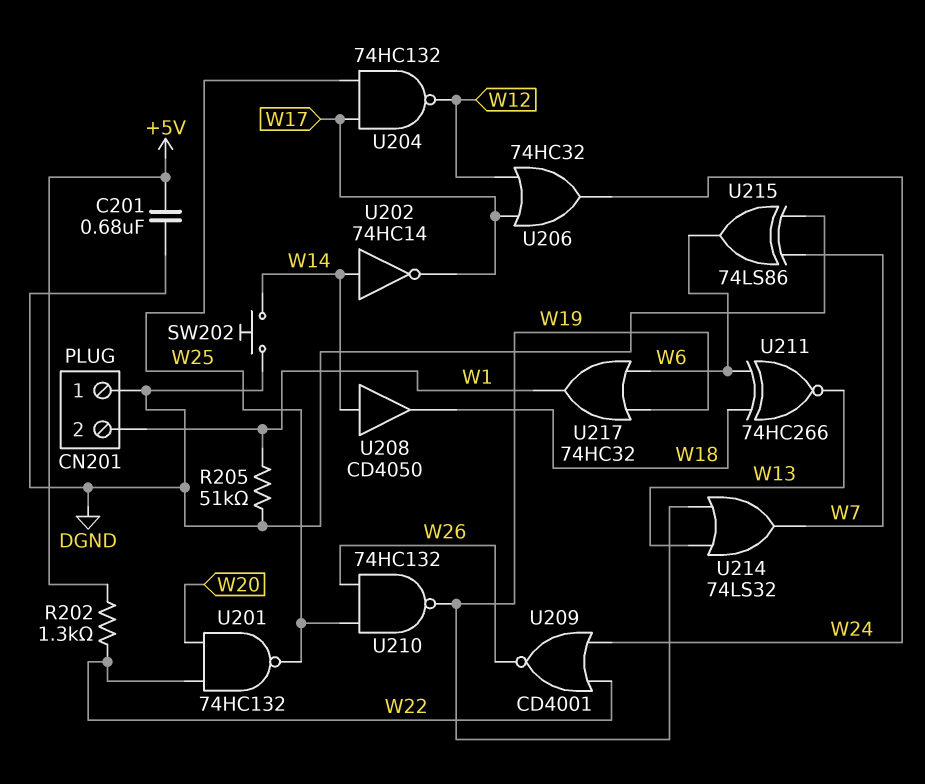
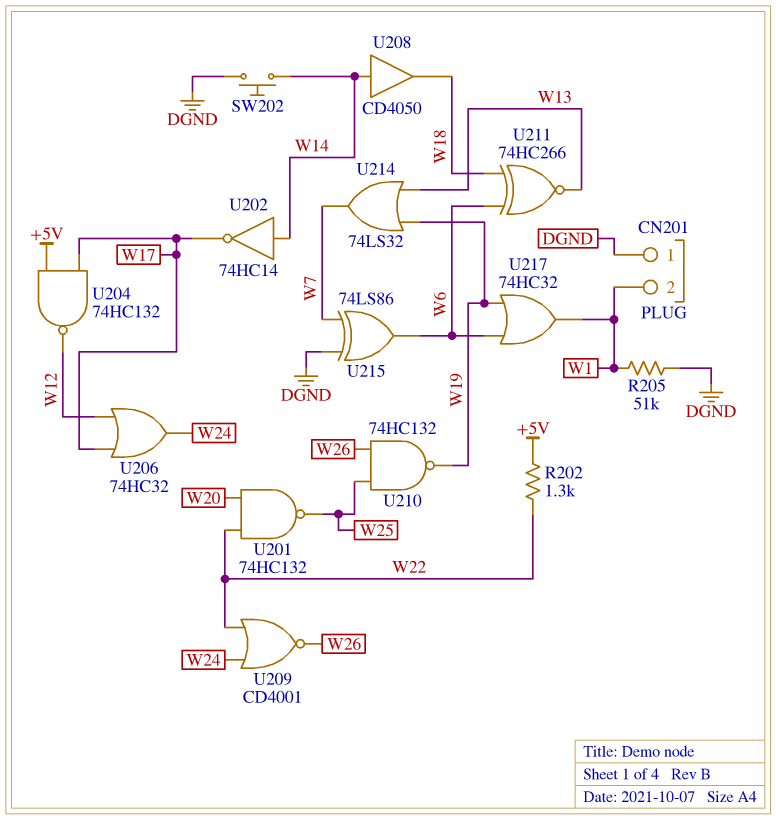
C201: 680nF (+5V, DGND) -> none
U204: NAND 74HC132 (in W17, in W25, out W12) -> NAND 74HC132 (in +5V, in W17, out W12)

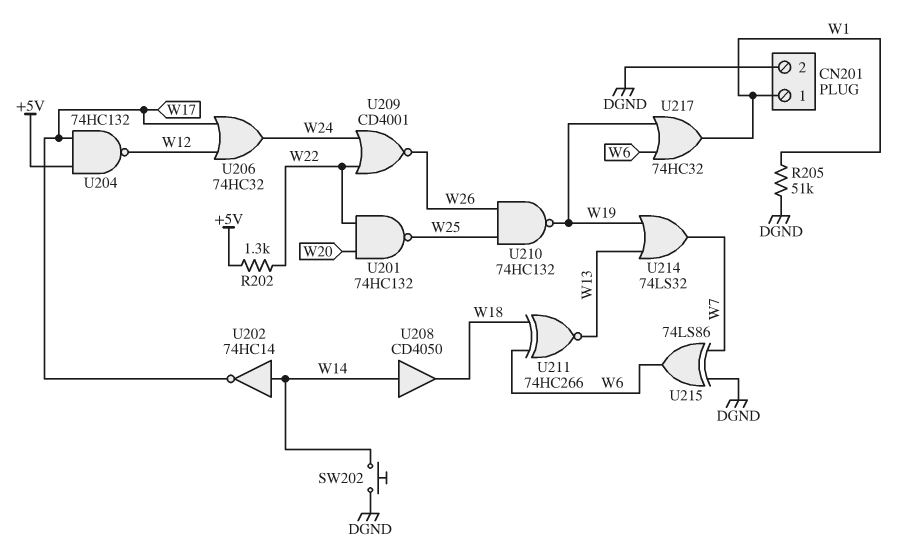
CN201 pin 1: DGND -> W1
CN201 pin 2: W1 -> DGND

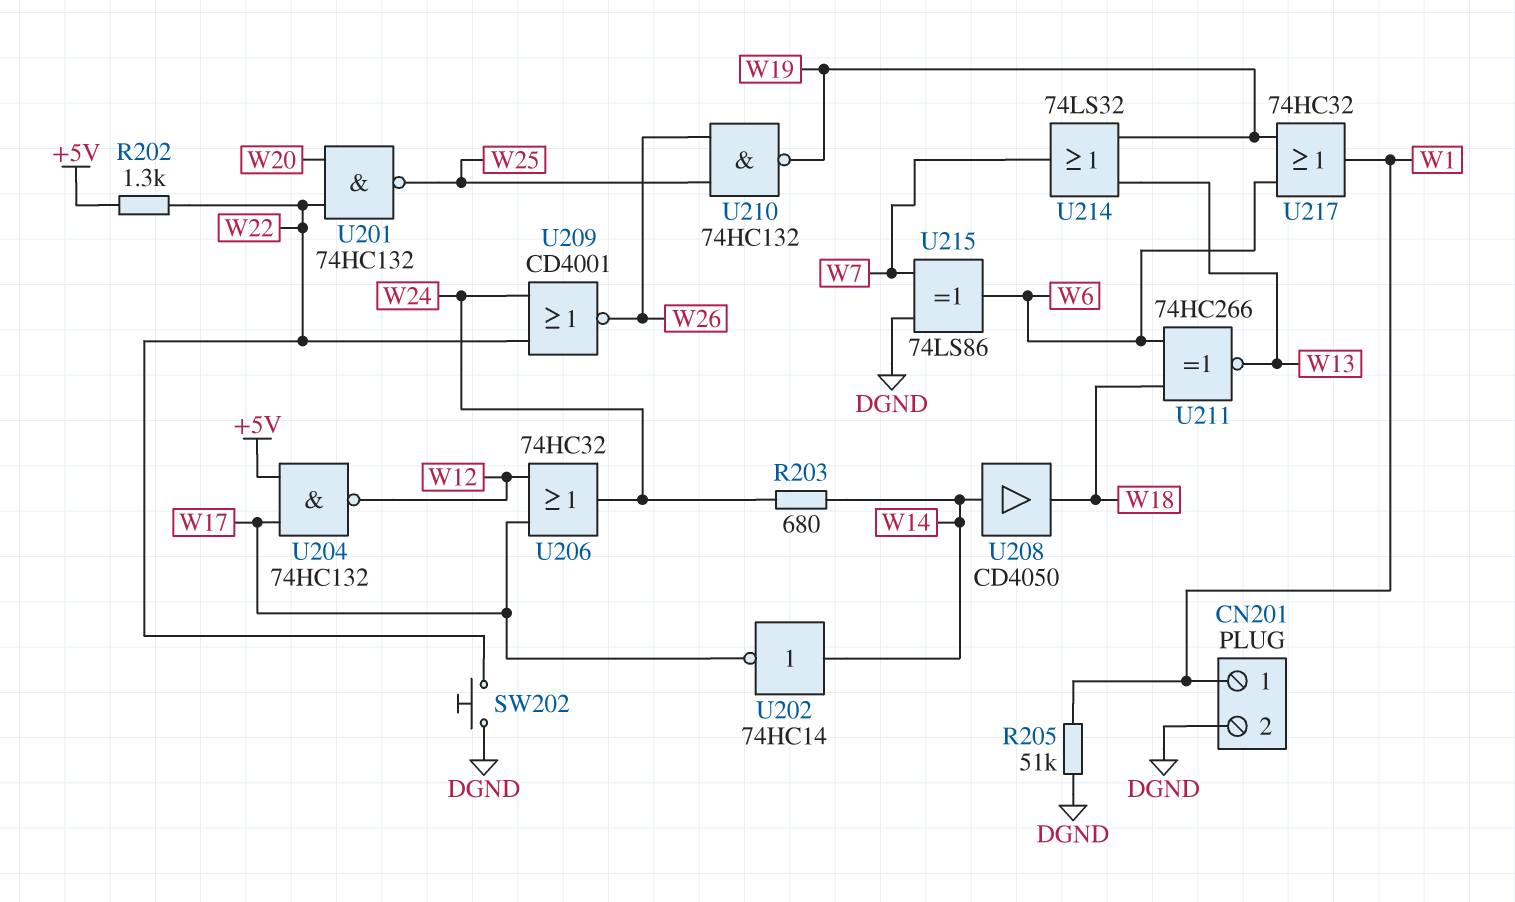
R203: none -> 680 (W14, W24)
SW202: button (DGND, W14) -> button (DGND, W22)

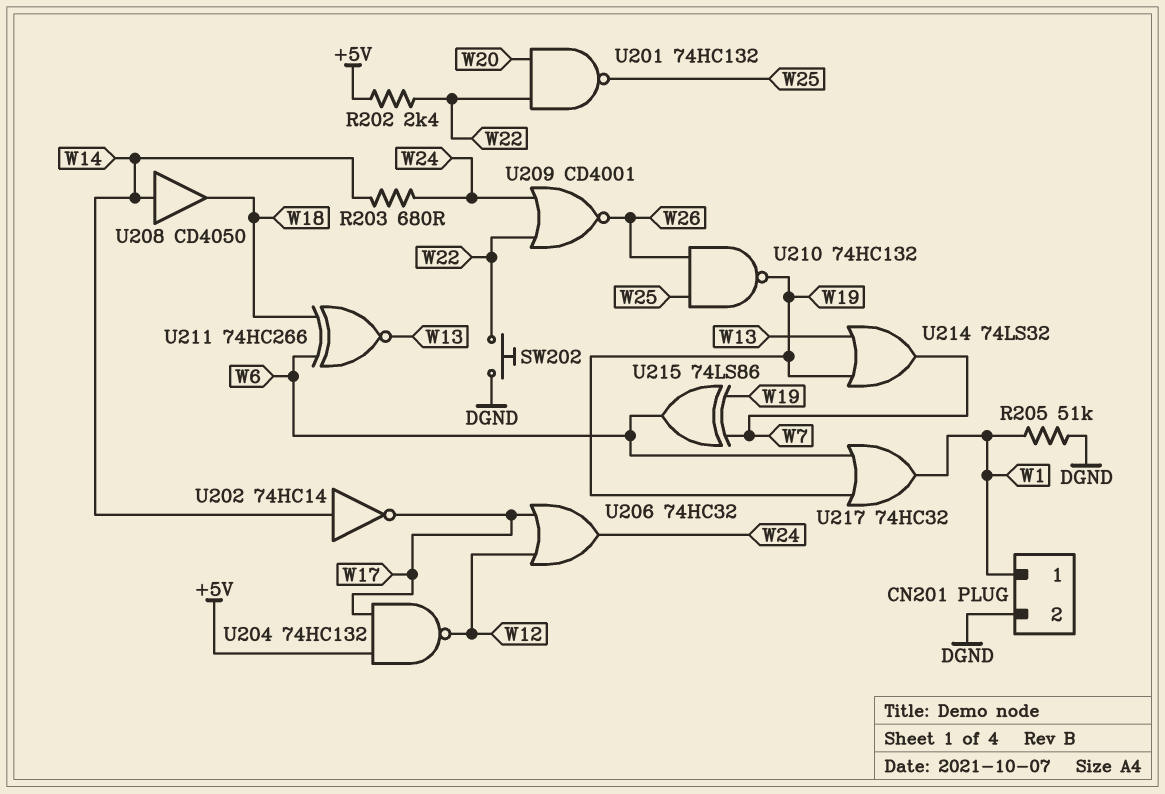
R202: 1.3k (+5V, W22) -> 2.4k (+5V, W22)
U215: XOR 74LS86 (in DGND, in W7, out W6) -> XOR 74LS86 (in W7, in W19, out W6)

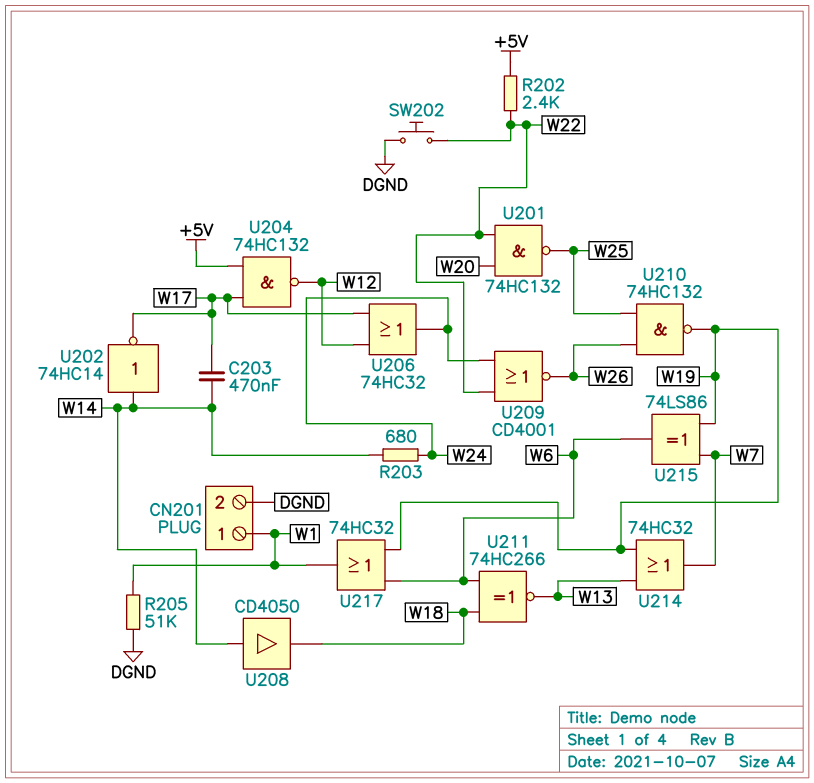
C203: none -> 470nF (W14, W17)
U214: OR 74LS32 (in W13, in W19, out W7) -> OR 74HC32 (in W13, in W19, out W7)

